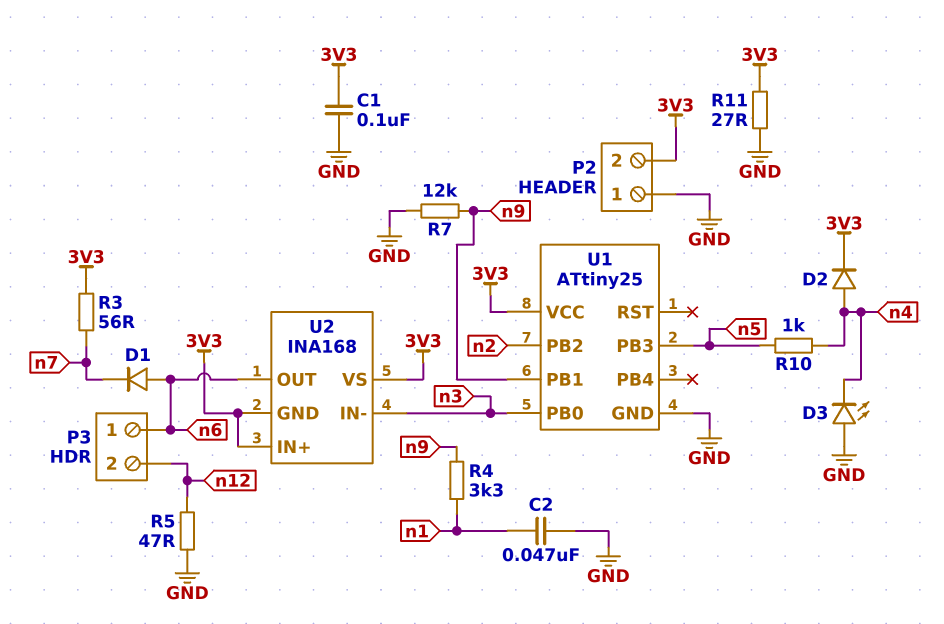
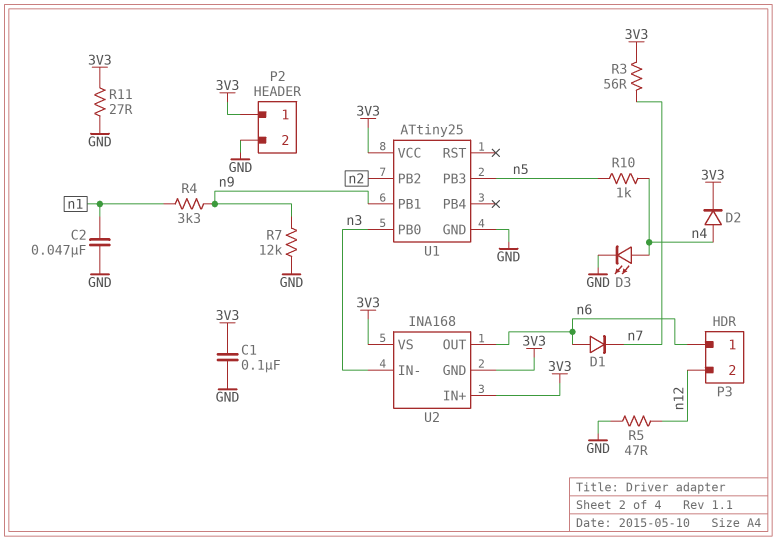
D3: LED (A GND, K n4) -> LED (A n4, K GND)
P2 pin 1: GND -> 3V3
P2 pin 2: 3V3 -> GND

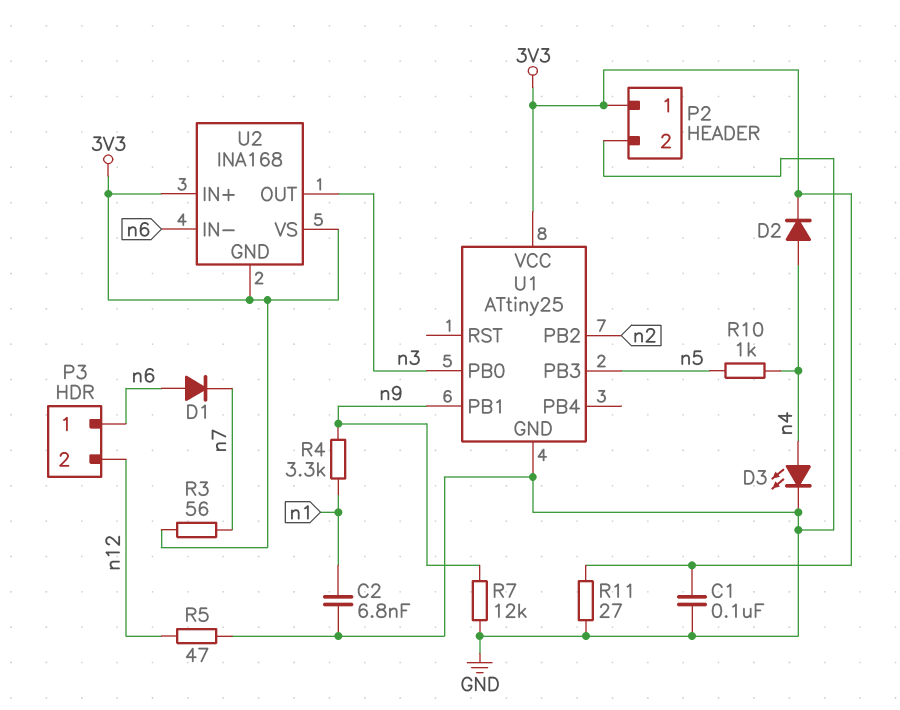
C2: 47nF (GND, n1) -> 6.8nF (GND, n1)
U2 pin IN-: n3 -> n6
U2 pin OUT: n6 -> n3

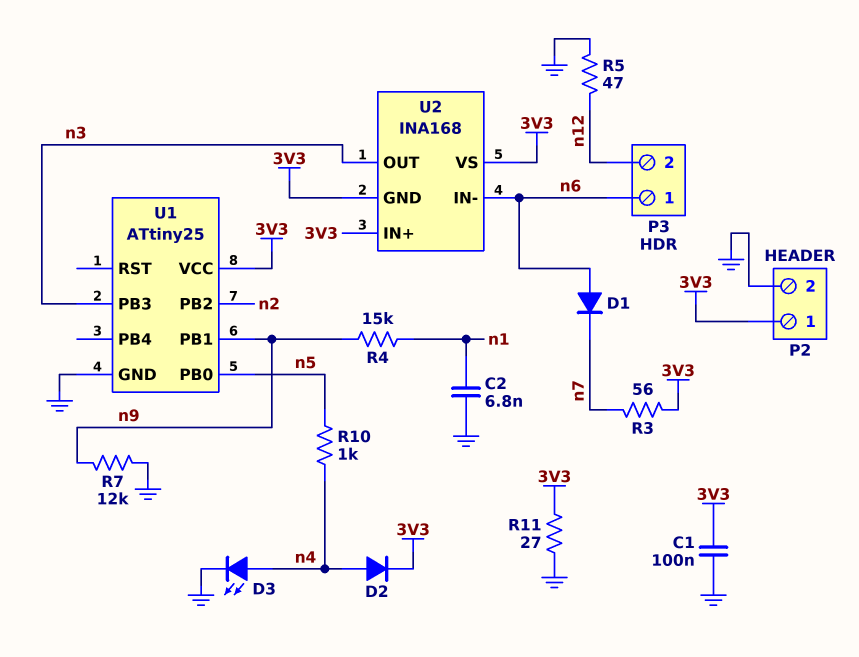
R4: 3.3k (n1, n9) -> 15k (n1, n9)
U1 pin PB0: n3 -> n5
U1 pin PB3: n5 -> n3

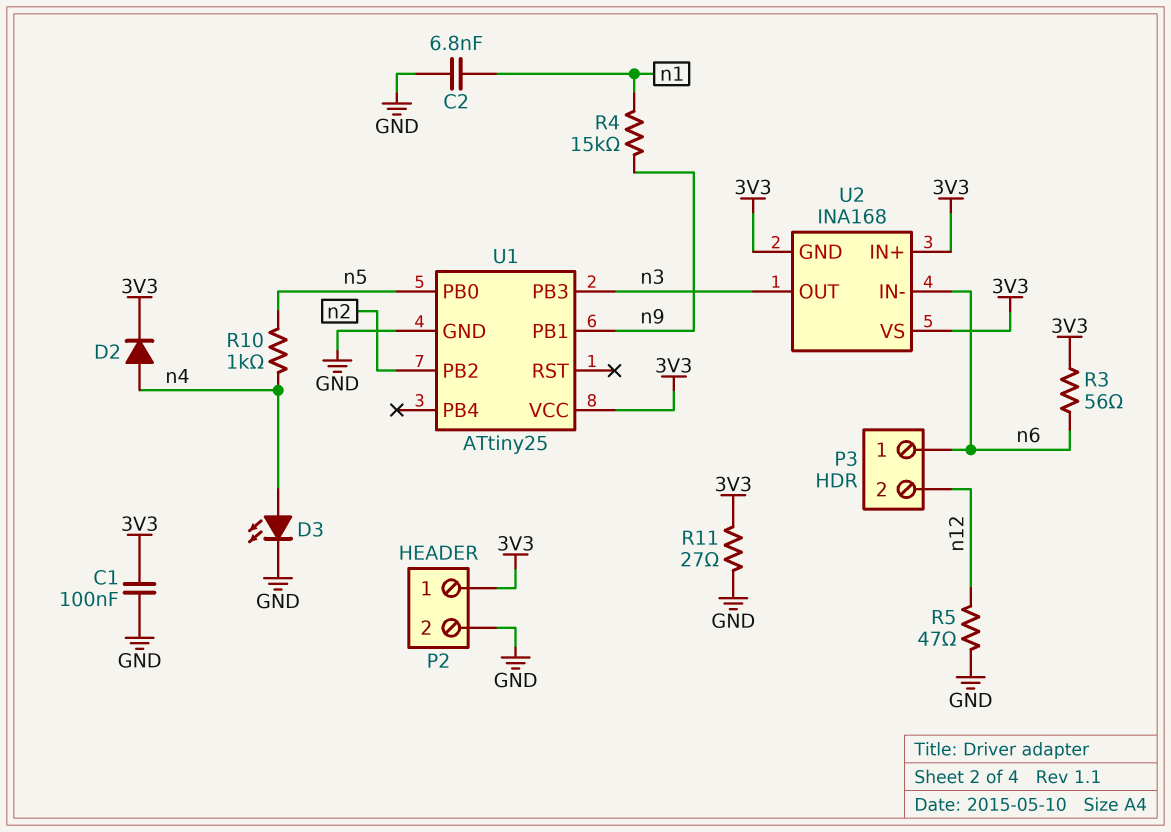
D1: diode (A n6, K n7) -> none
R3: 56 (3V3, n7) -> 56 (3V3, n6)
R7: 12k (GND, n9) -> none

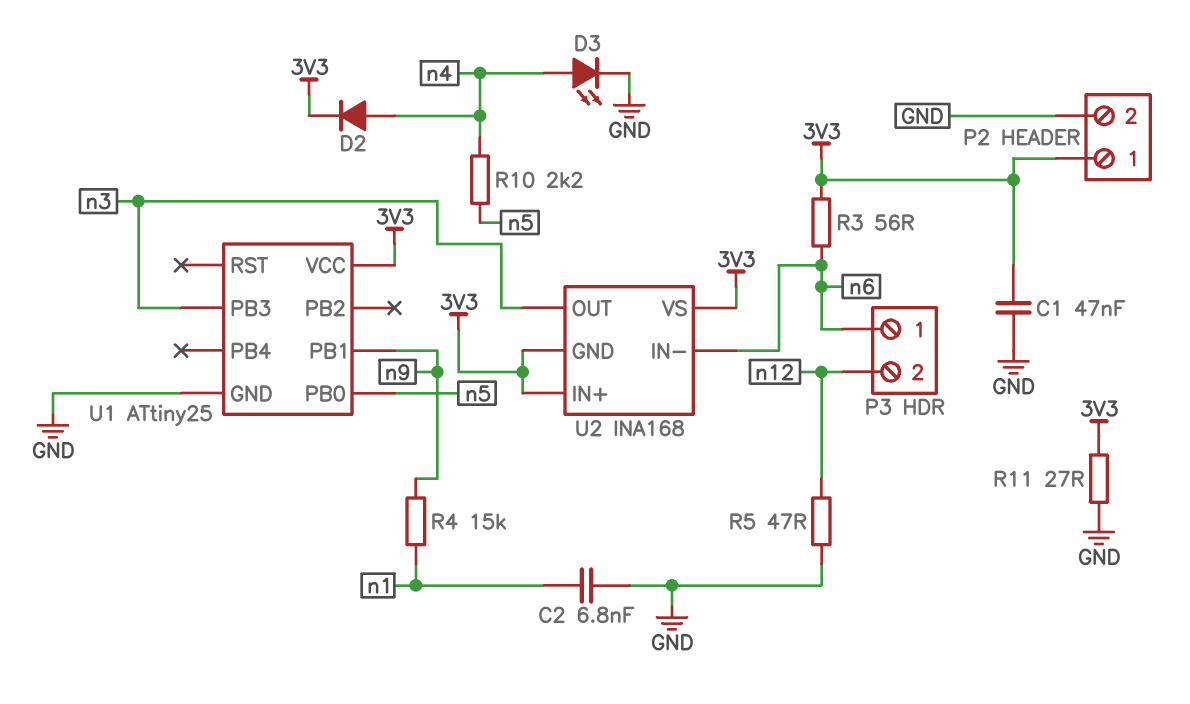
C1: 100nF (3V3, GND) -> 47nF (3V3, GND)
R10: 1k (n4, n5) -> 2.2k (n4, n5)
U1 pin PB2: n2 -> none

